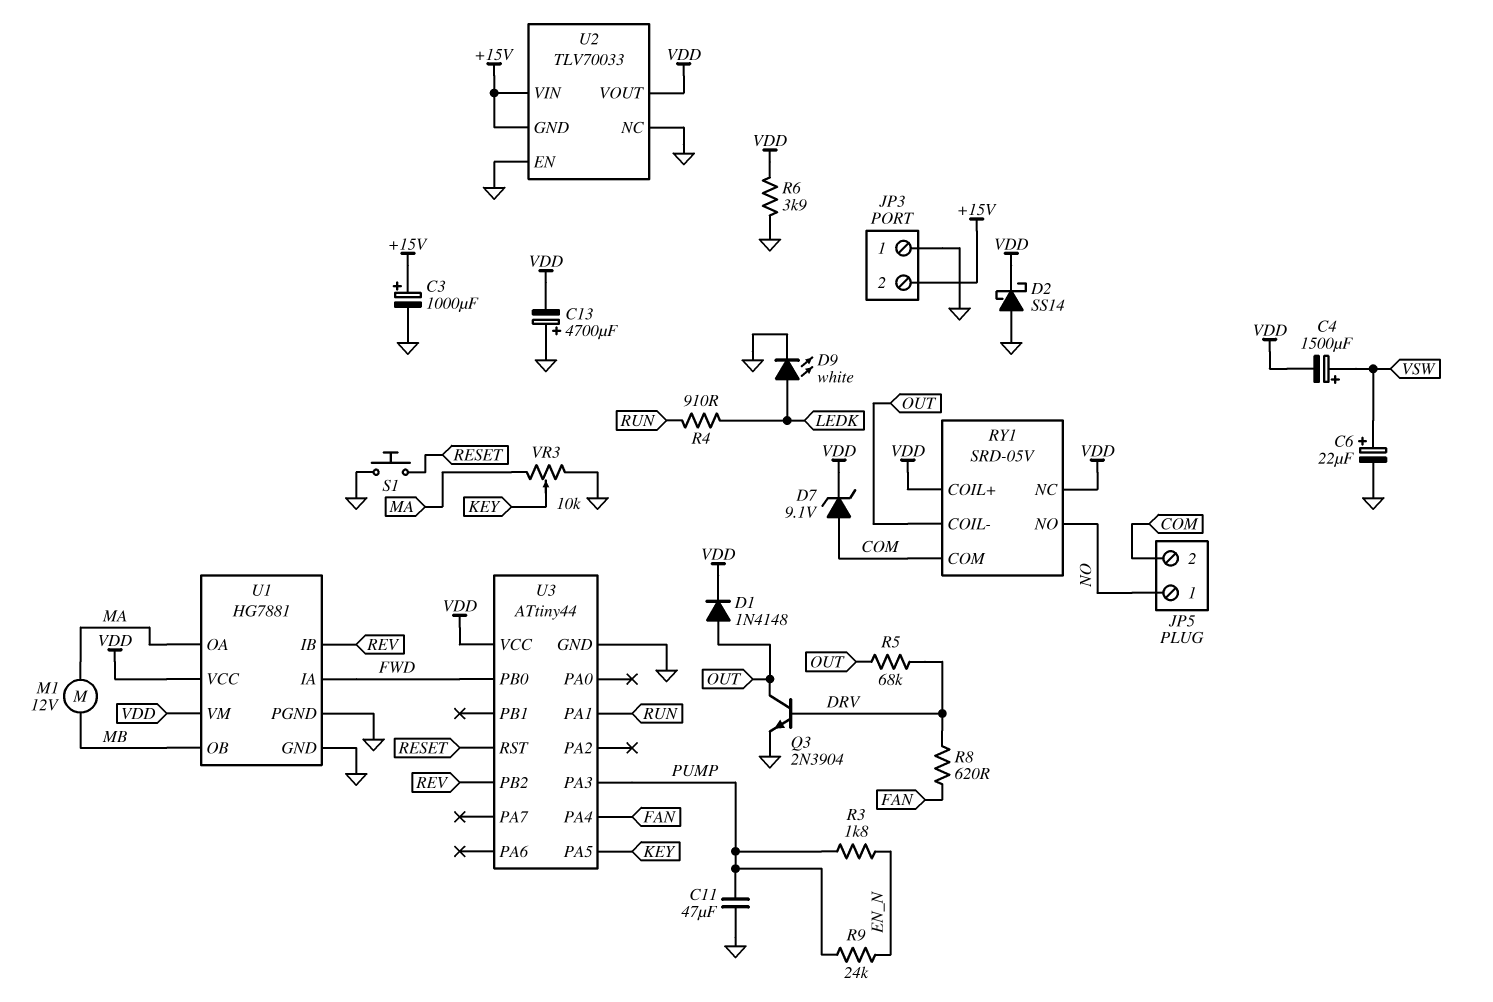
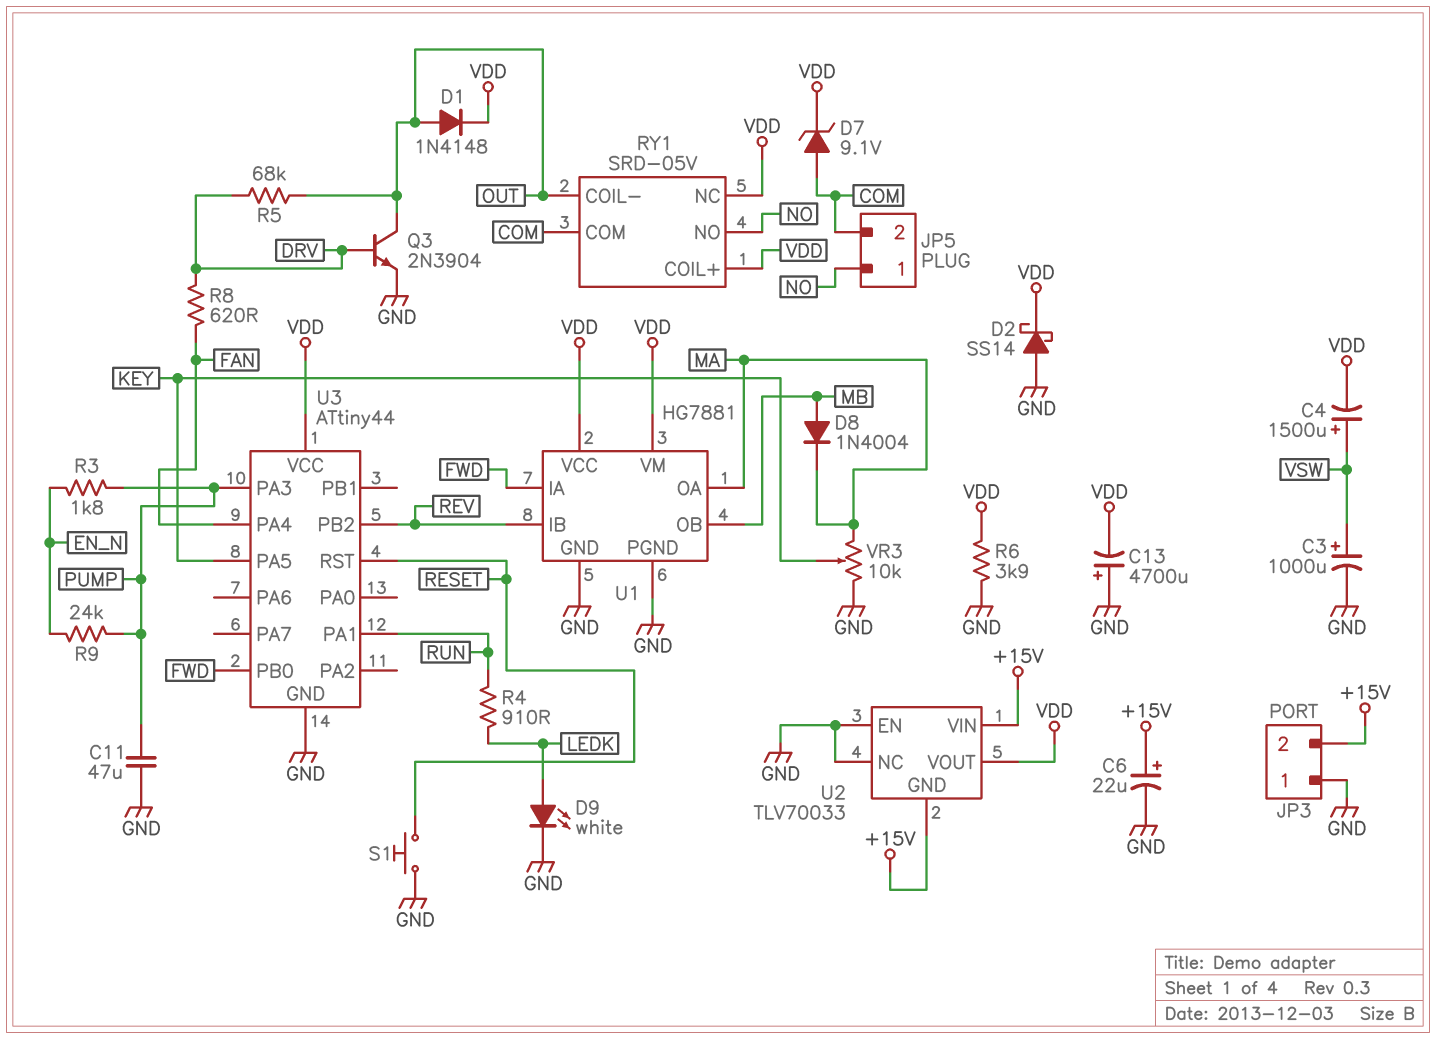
C3: 1000uF (plus +15V, minus GND) -> 1000uF (plus VSW, minus GND)
C6: 22uF (plus VSW, minus GND) -> 22uF (plus +15V, minus GND)
D8: none -> diode 1N4004 (A MB, K MA)
M1: motor 12V (MA, MB) -> none

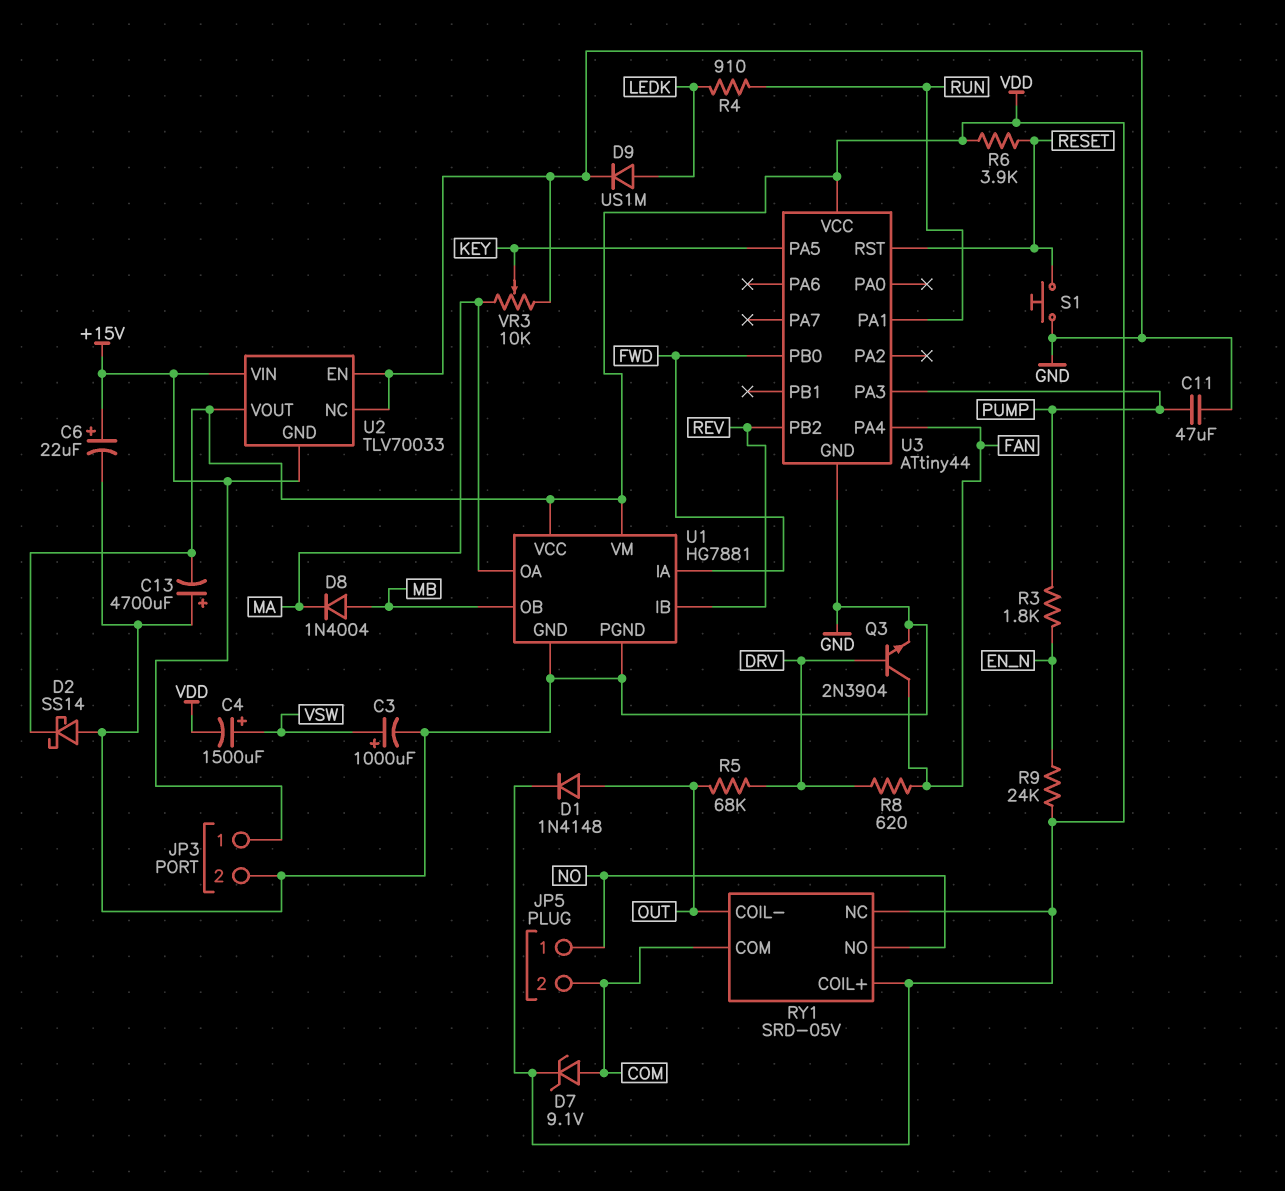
D9: LED white (A LEDK, K GND) -> diode US1M (A LEDK, K GND)
JP3 pin 1: GND -> +15V
JP3 pin 2: +15V -> GND
Q3: NPN 2N3904 (B DRV, C OUT, E GND) -> NPN 2N3904 (B DRV, C FAN, E GND)
R6: 3.9k (GND, VDD) -> 3.9k (RESET, VDD)
R9: 24k (EN_N, PUMP) -> 24k (EN_N, VDD)

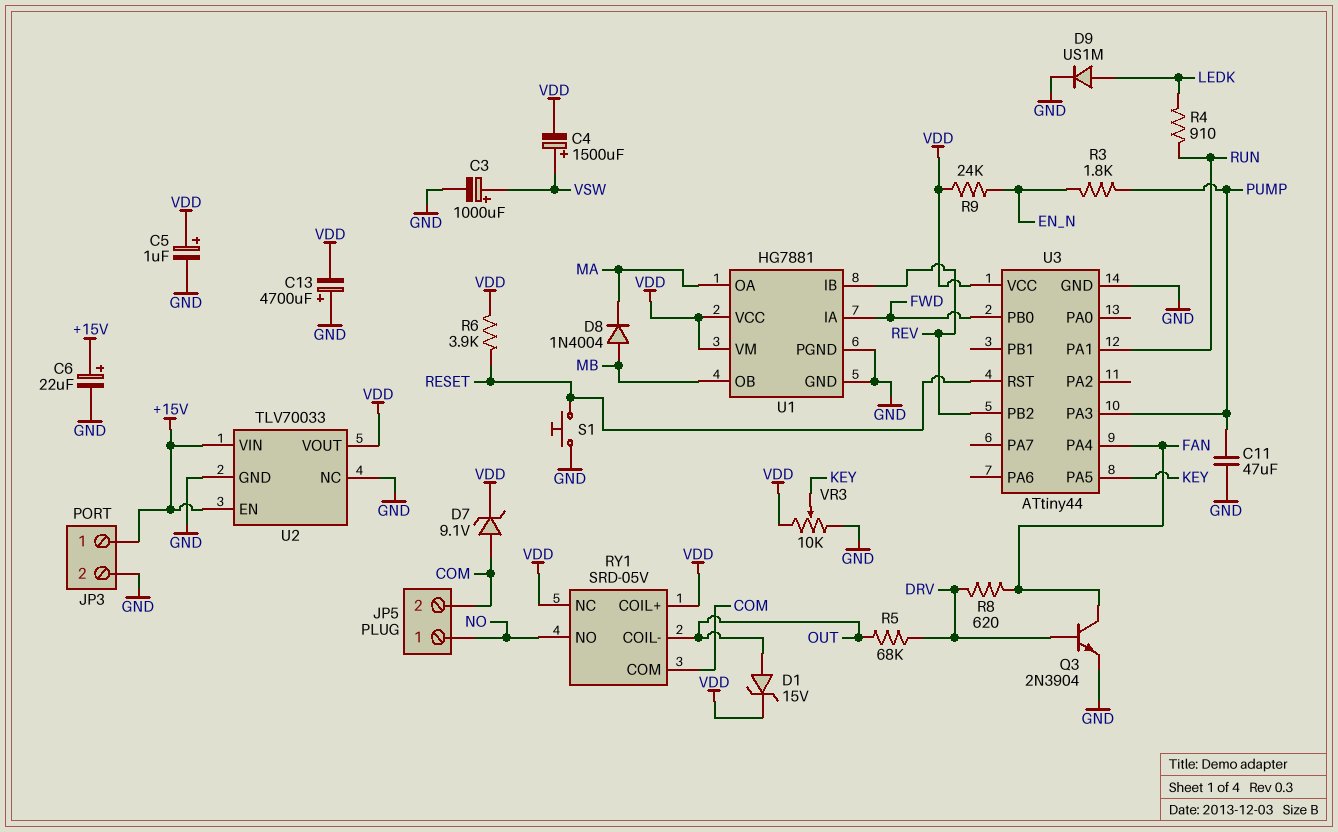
C5: none -> 1uF (plus VDD, minus GND)
D1: diode 1N4148 (A OUT, K VDD) -> zener 15V (A OUT, K VDD)
D2: schottky SS14 (A GND, K VDD) -> none
U2 pin EN: GND -> +15V
U2 pin GND: +15V -> GND
VR3: 10k (GND, MA, wiper KEY) -> 10k (GND, VDD, wiper KEY)

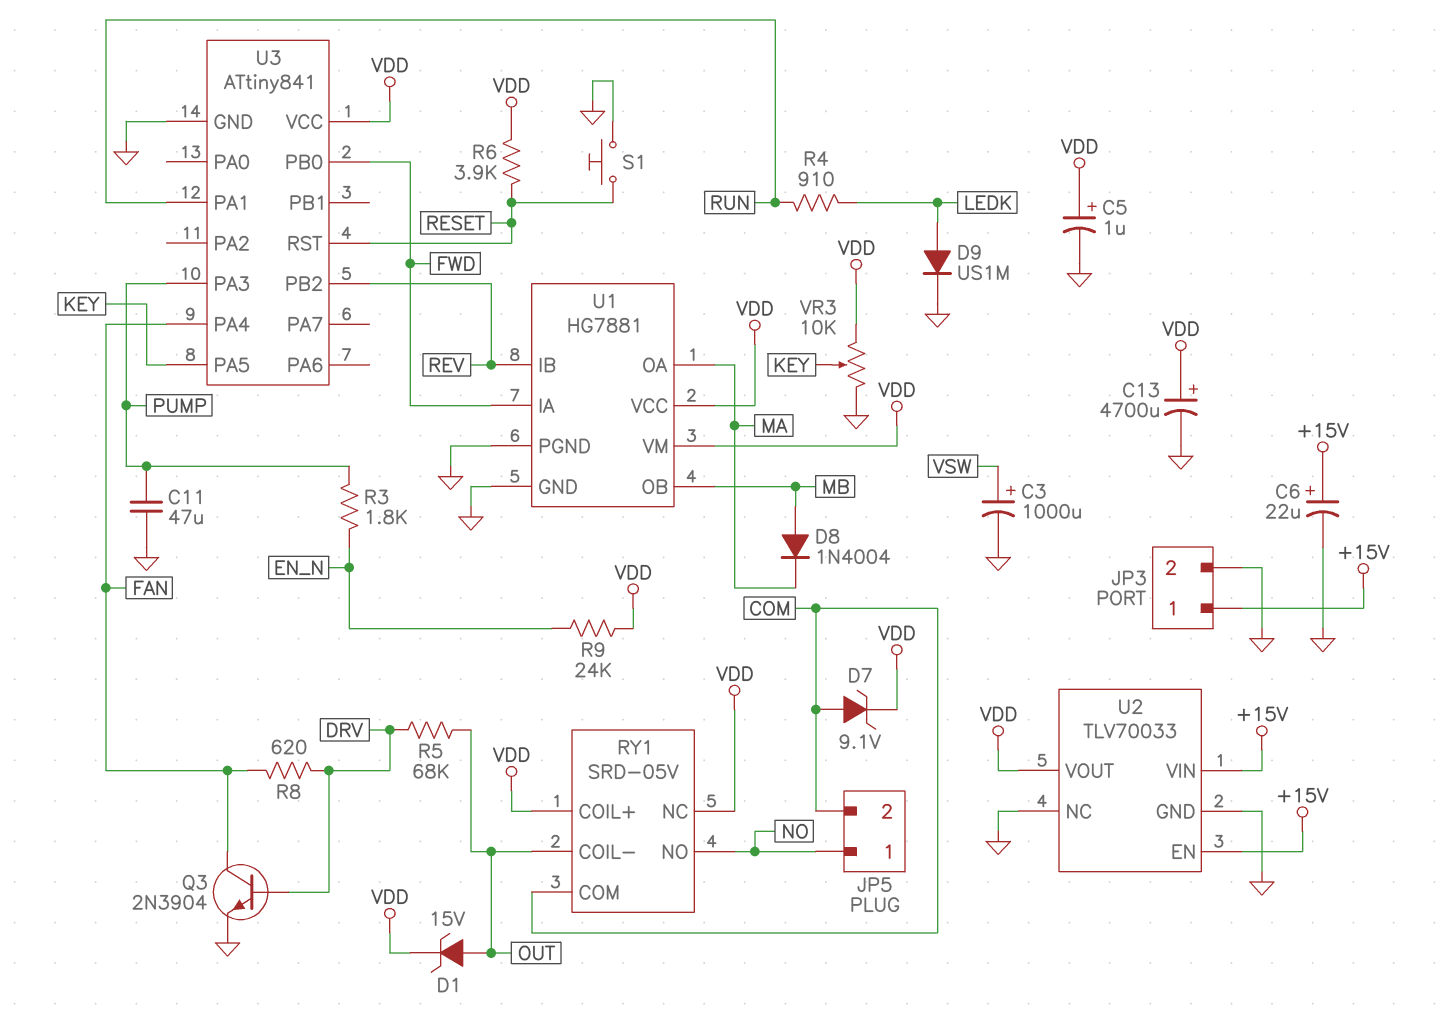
C4: 1500uF (plus VSW, minus VDD) -> none
C13: 4700uF (plus GND, minus VDD) -> 4700uF (plus VDD, minus GND)
U3: ATtiny44 -> ATtiny841

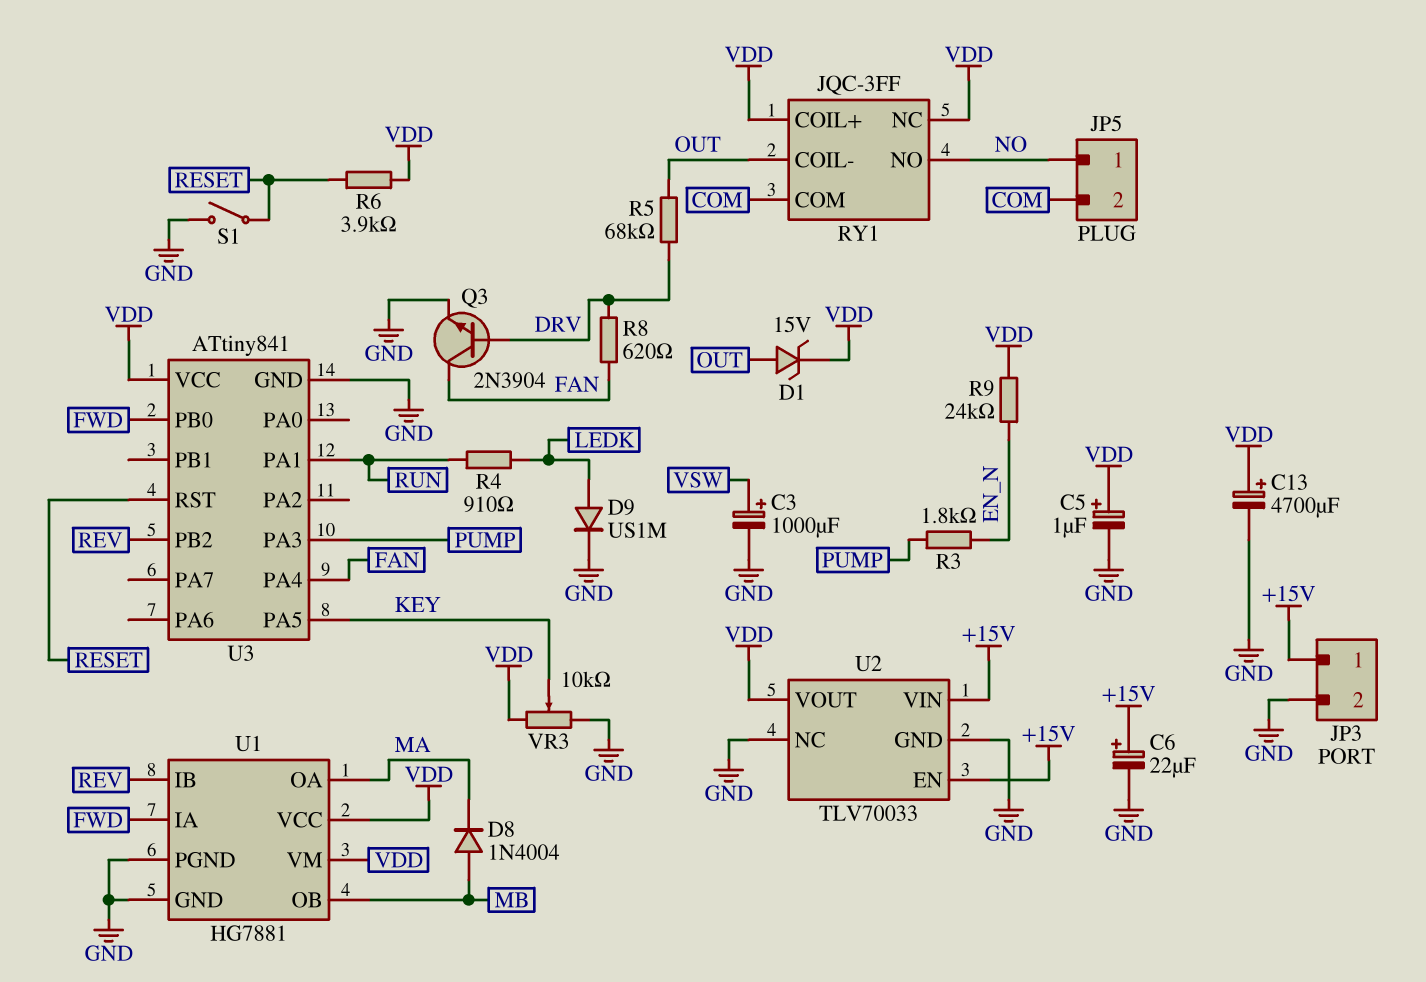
C11: 47uF (GND, PUMP) -> none
D7: zener 9.1V (A COM, K VDD) -> none
RY1: SRD-05V -> JQC-3FF
S1: button (GND, RESET) -> switch (GND, RESET)

